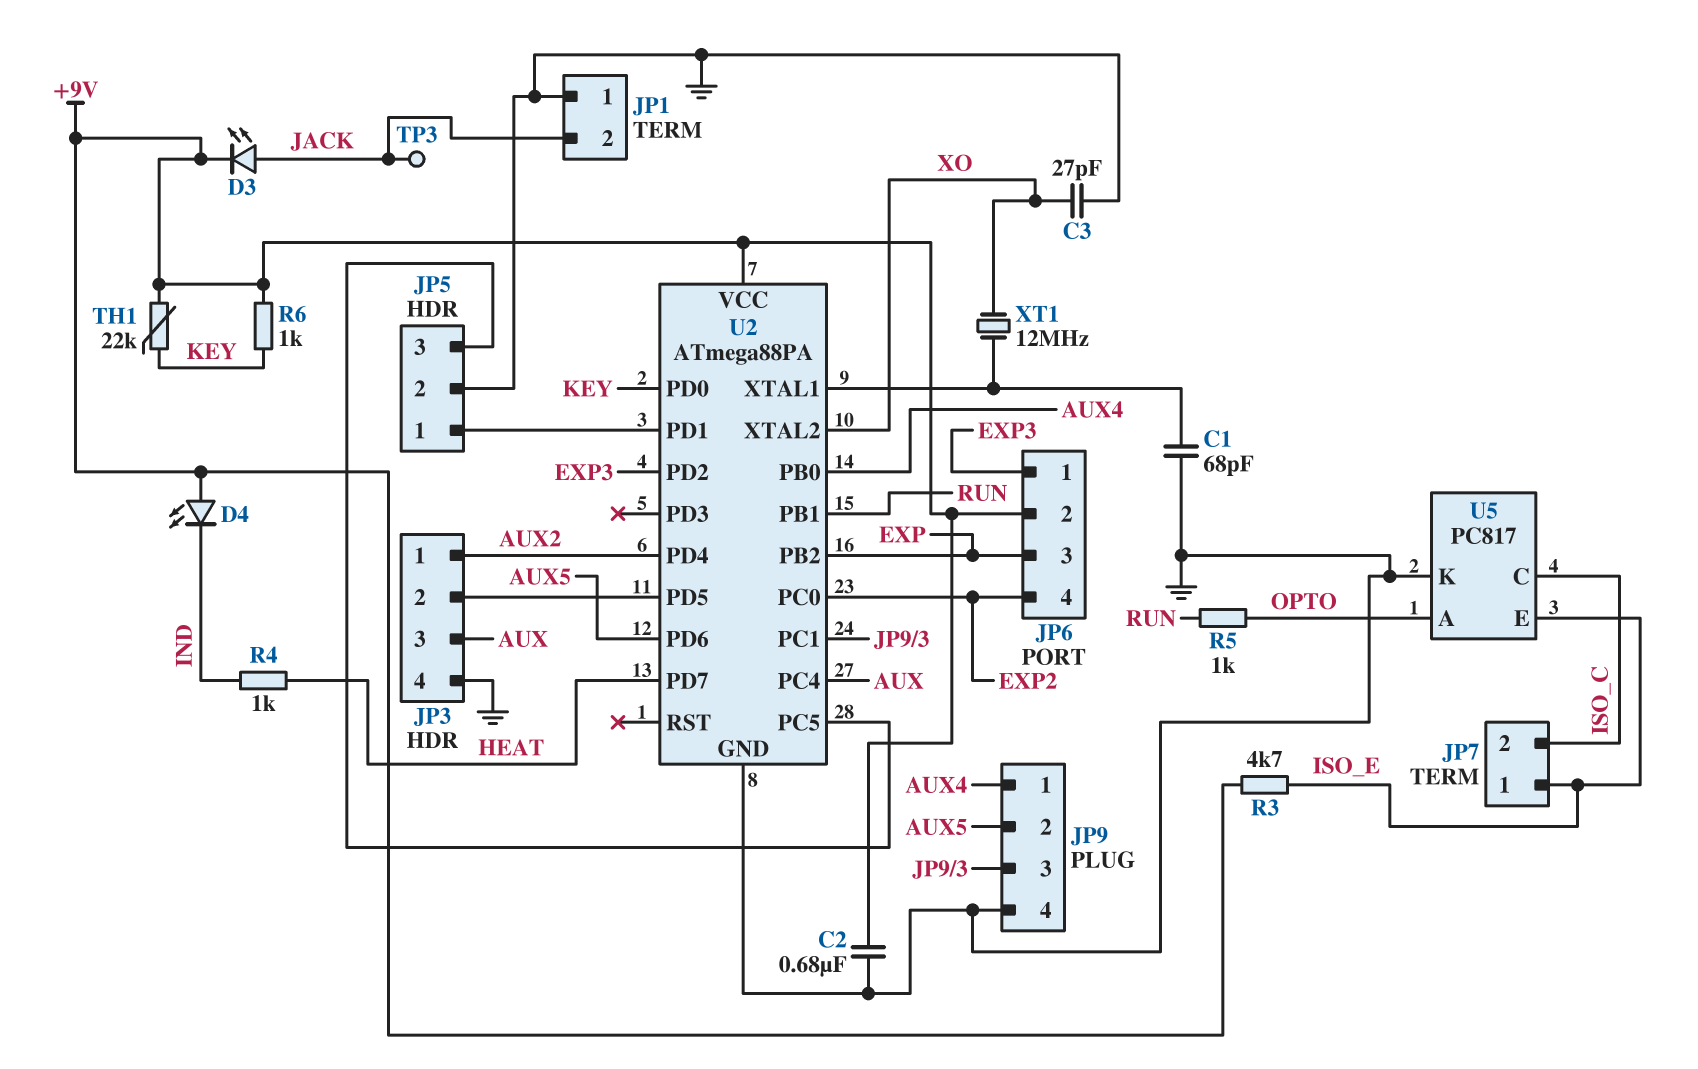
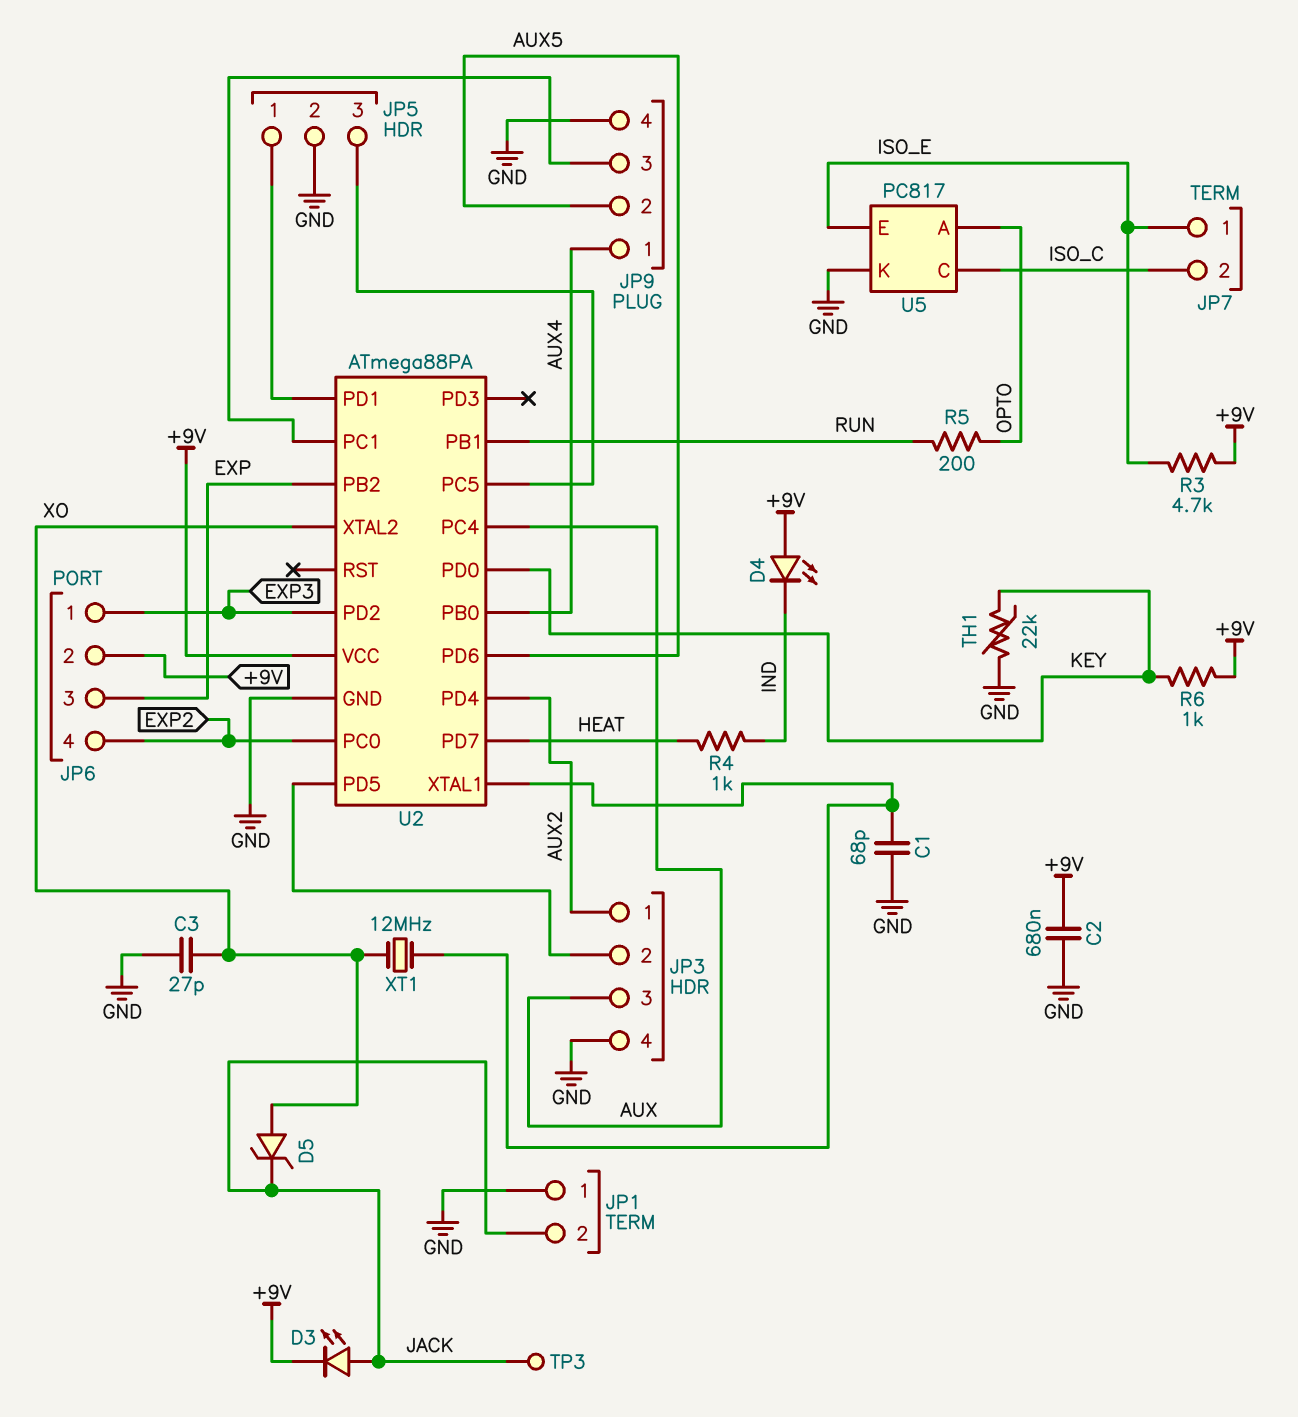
D5: none -> zener (A XO, K JACK)
R5: 1k (OPTO, RUN) -> 200 (OPTO, RUN)
TH1: 22k (+9V, KEY) -> 22k (GND, KEY)

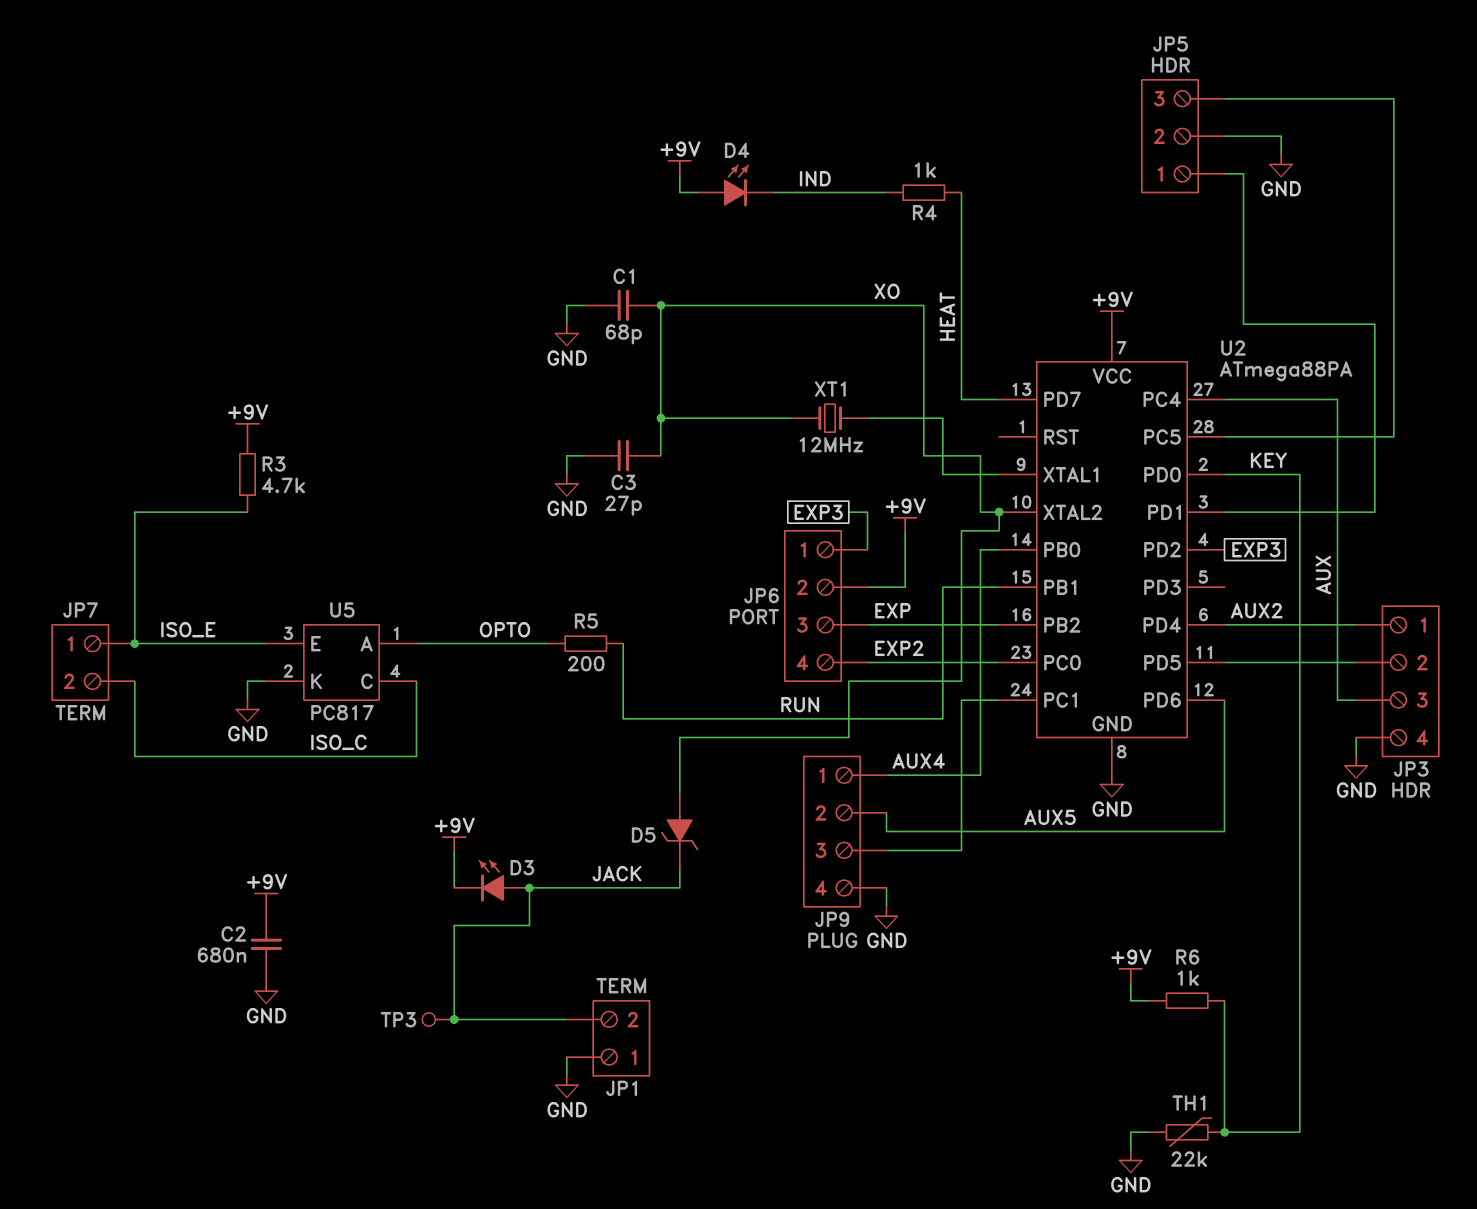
C1: 68pF (GND, U2/XTAL1) -> 68pF (GND, XO)

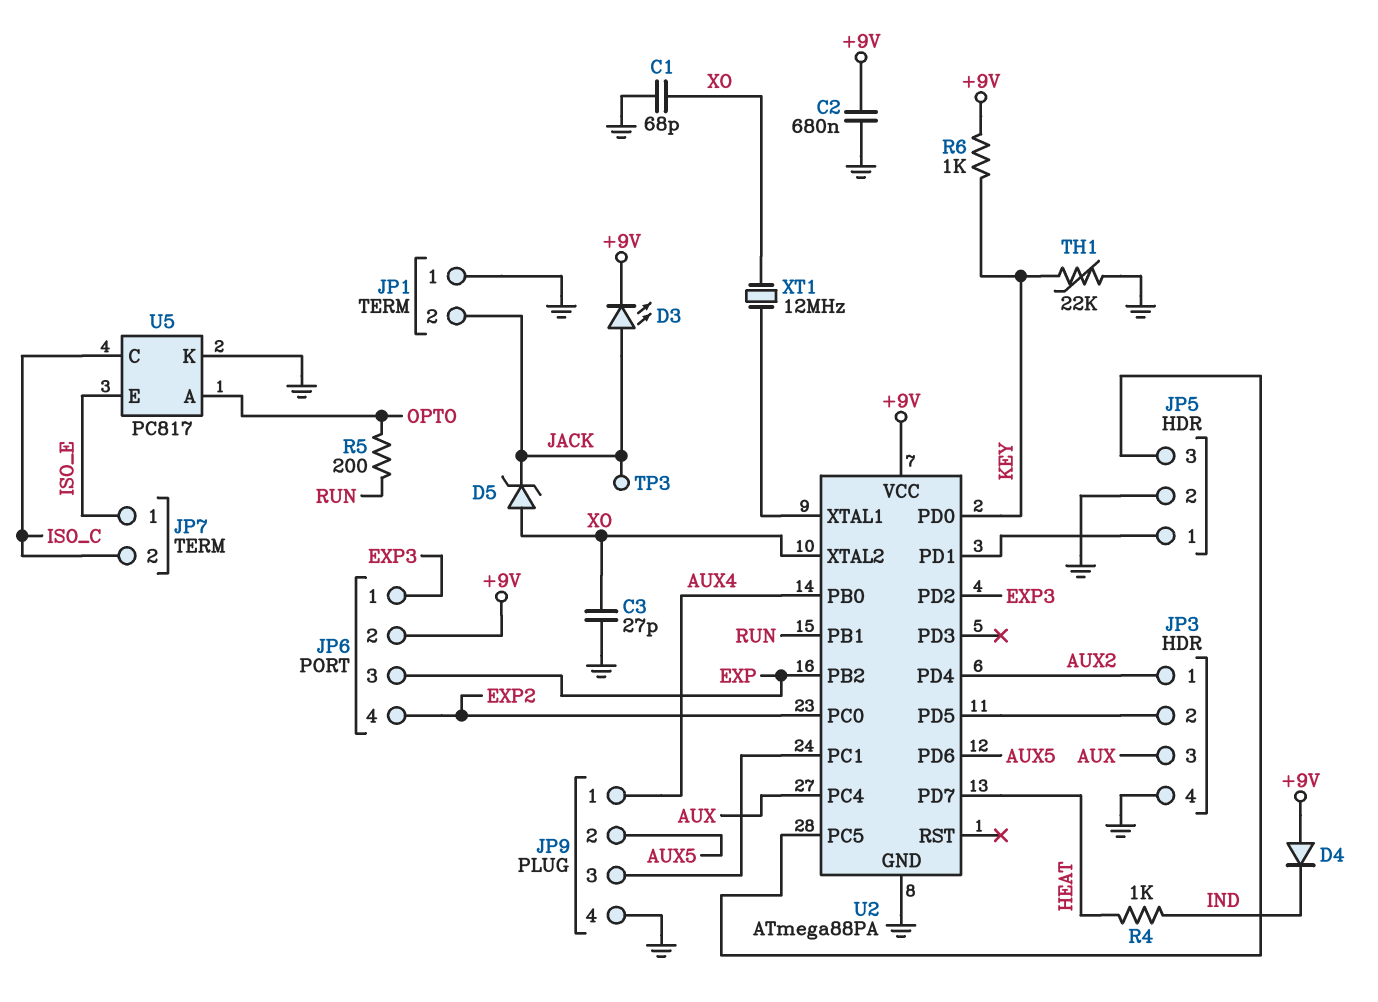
D4: LED (A +9V, K IND) -> diode (A +9V, K IND)
R3: 4.7k (+9V, ISO_E) -> none

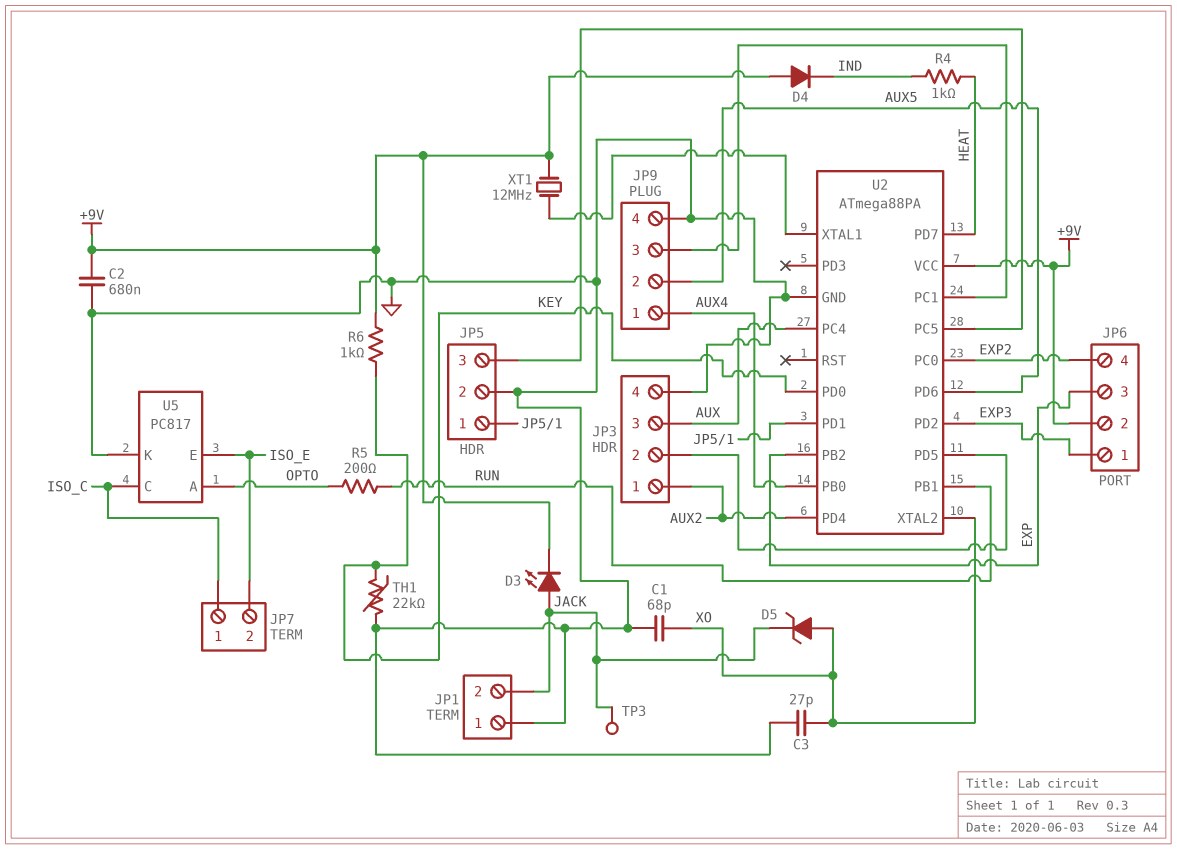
JP7 pin 1: ISO_E -> ISO_C
JP7 pin 2: ISO_C -> ISO_E
XT1: 12MHz (U2/XTAL1, XO) -> 12MHz (+9V, U2/XTAL1)

